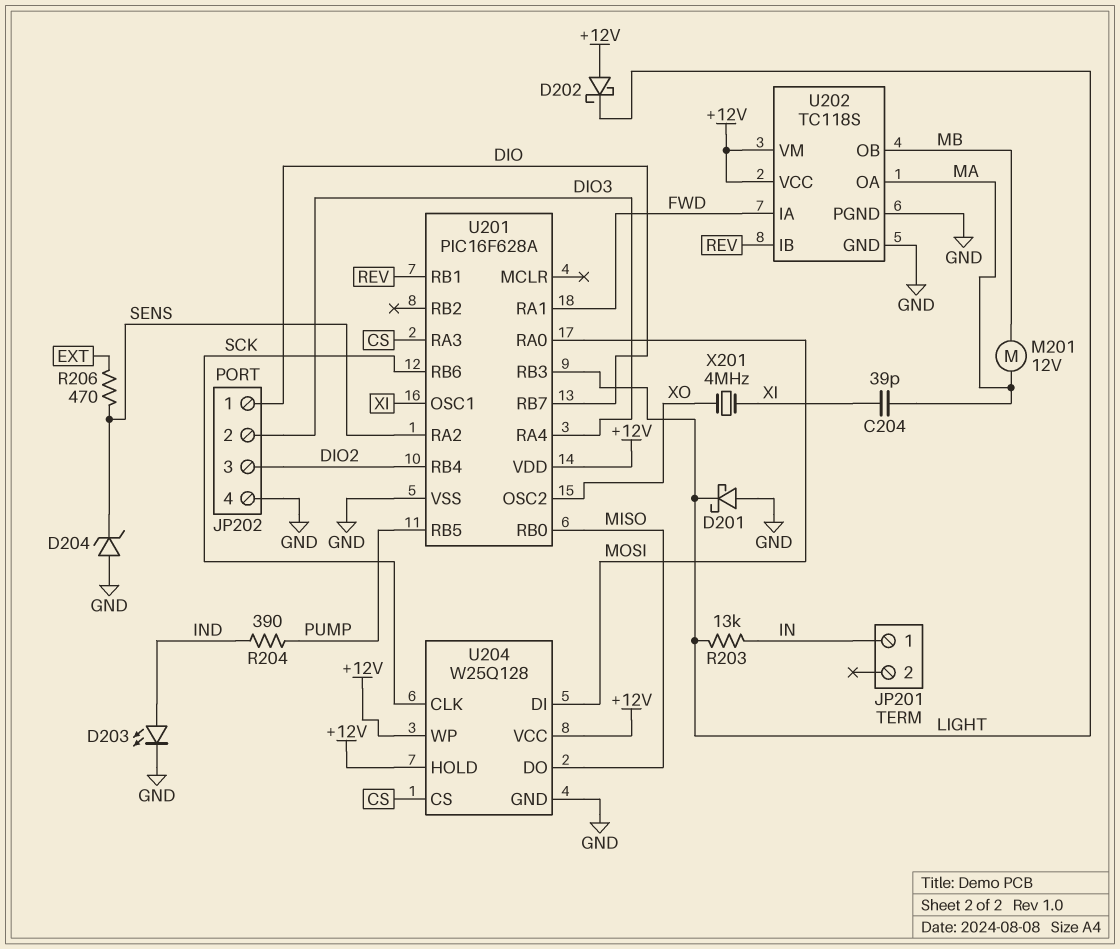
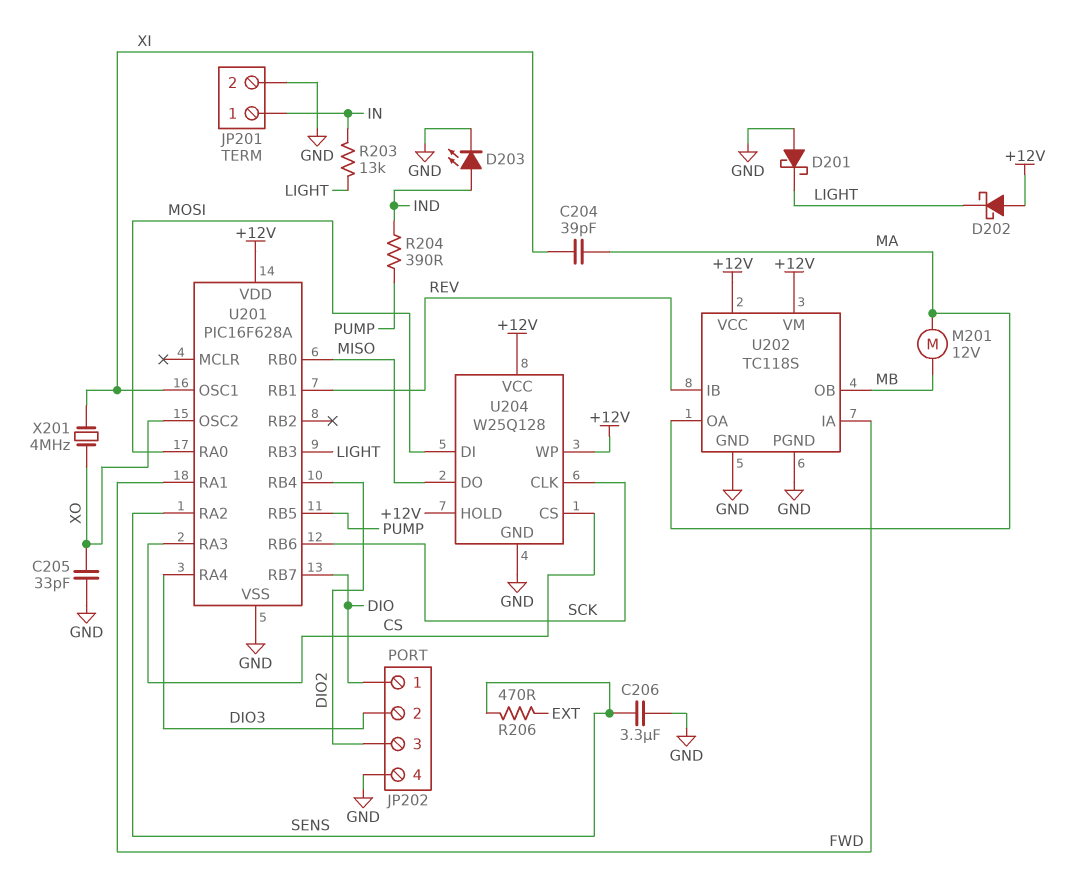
C205: none -> 33pF (GND, XO)
C206: none -> 3.3uF (GND, SENS)
D204: zener (A GND, K SENS) -> none
JP201 pin 2: none -> GND

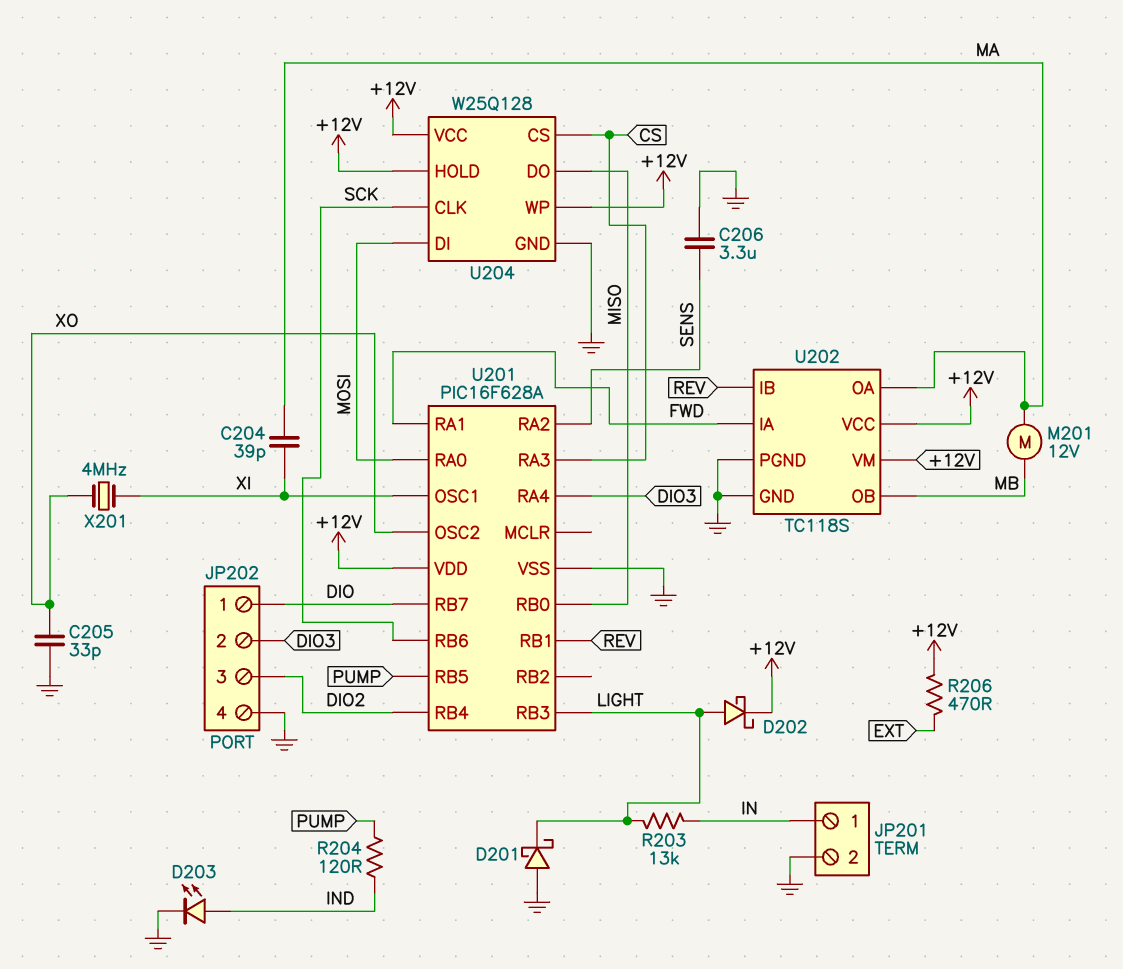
D202: schottky (A +12V, K LIGHT) -> schottky (A LIGHT, K +12V)
R204: 390 (IND, PUMP) -> 120 (IND, PUMP)
R206: 470 (EXT, SENS) -> 470 (+12V, EXT)

